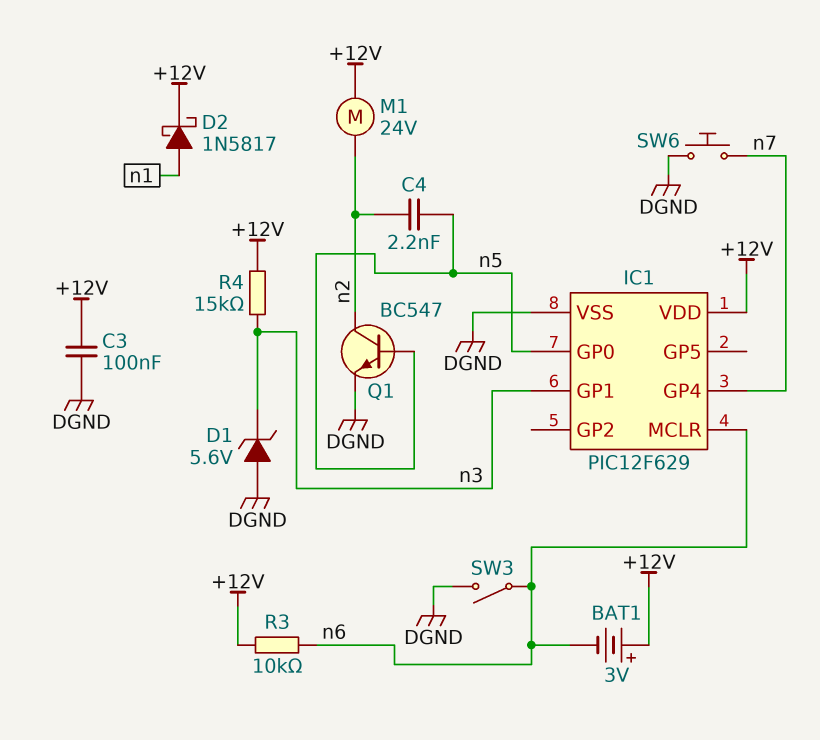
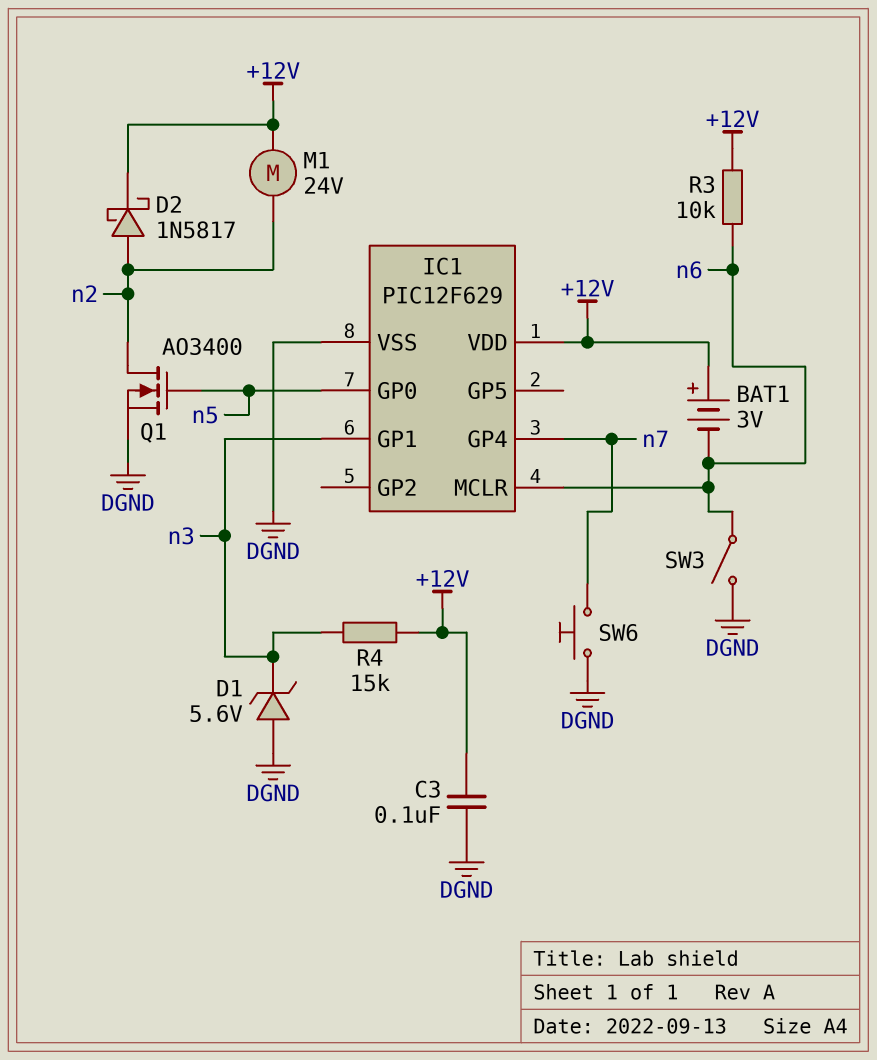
C4: 2.2nF (n2, n5) -> none
D2: schottky 1N5817 (A n1, K +12V) -> schottky 1N5817 (A n2, K +12V)
Q1: NPN BC547 (B n5, C n2, E DGND) -> NMOS AO3400 (G n5, D n2, S DGND)

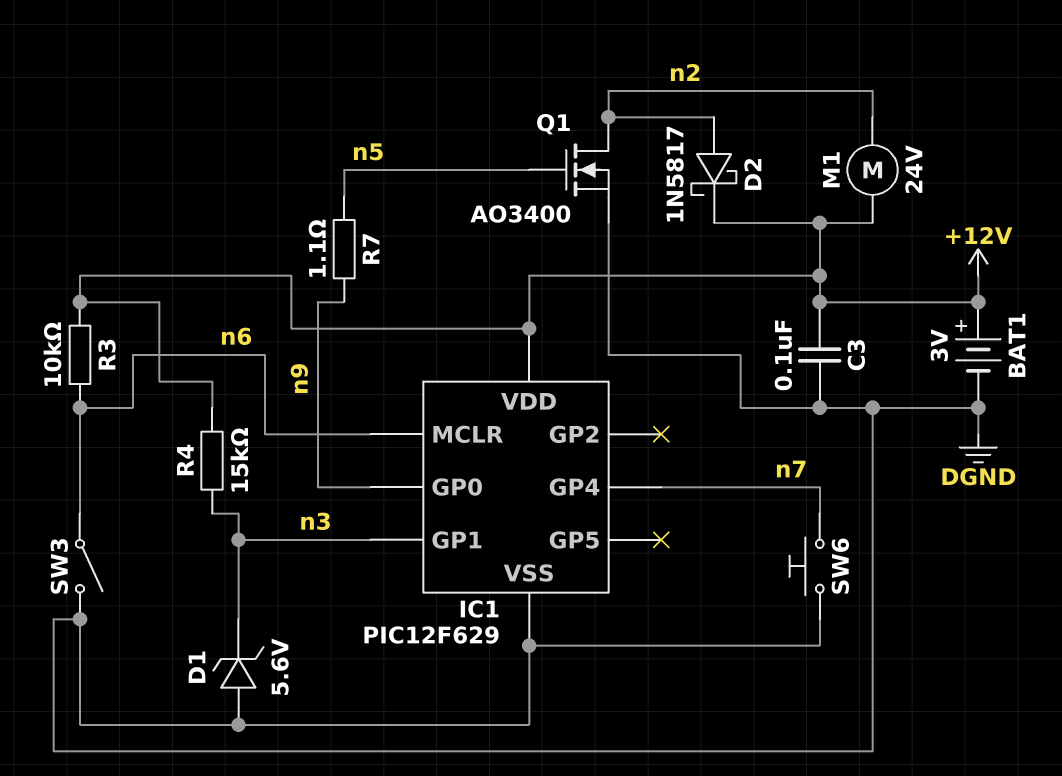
BAT1: 3V (plus +12V, minus n6) -> 3V (plus +12V, minus DGND)
IC1 pin GP0: n5 -> n9
R7: none -> 1.1 (n5, n9)

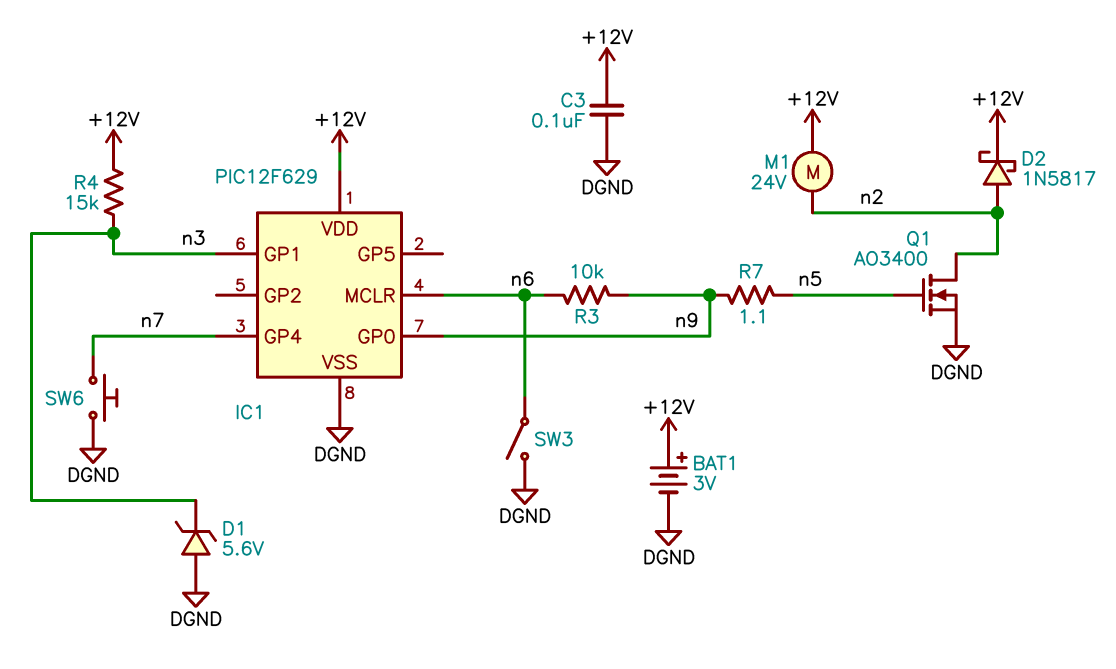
R3: 10k (+12V, n6) -> 10k (n6, n9)

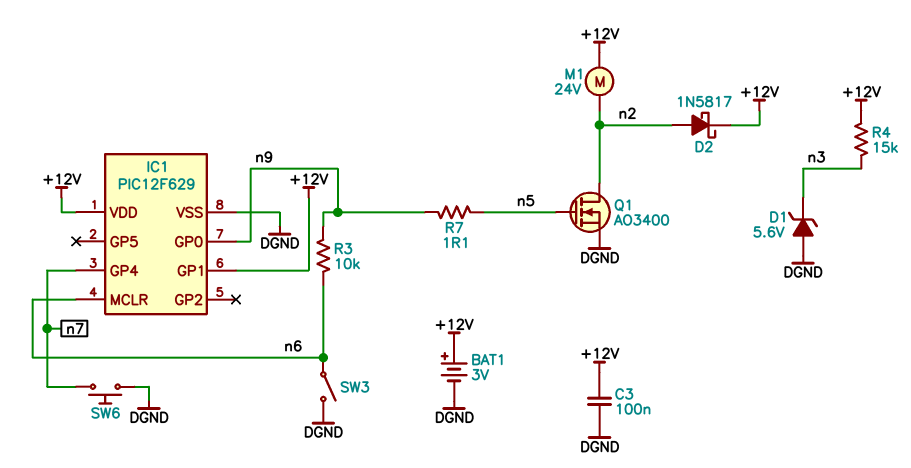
IC1 pin GP1: n3 -> +12V

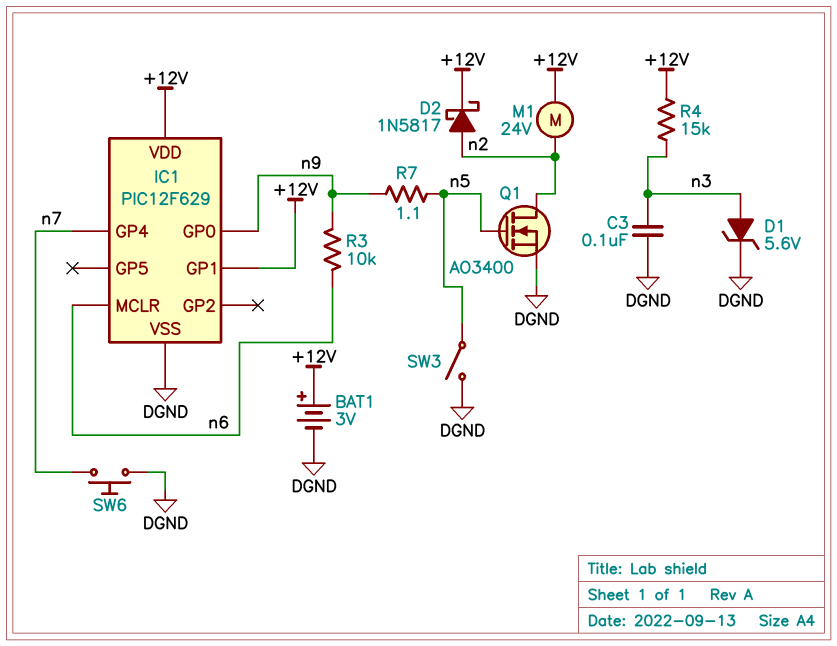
C3: 100nF (+12V, DGND) -> 100nF (DGND, n3)
D1: zener 5.6V (A DGND, K n3) -> zener 5.6V (A n3, K DGND)
SW3: switch (DGND, n6) -> switch (DGND, n5)

